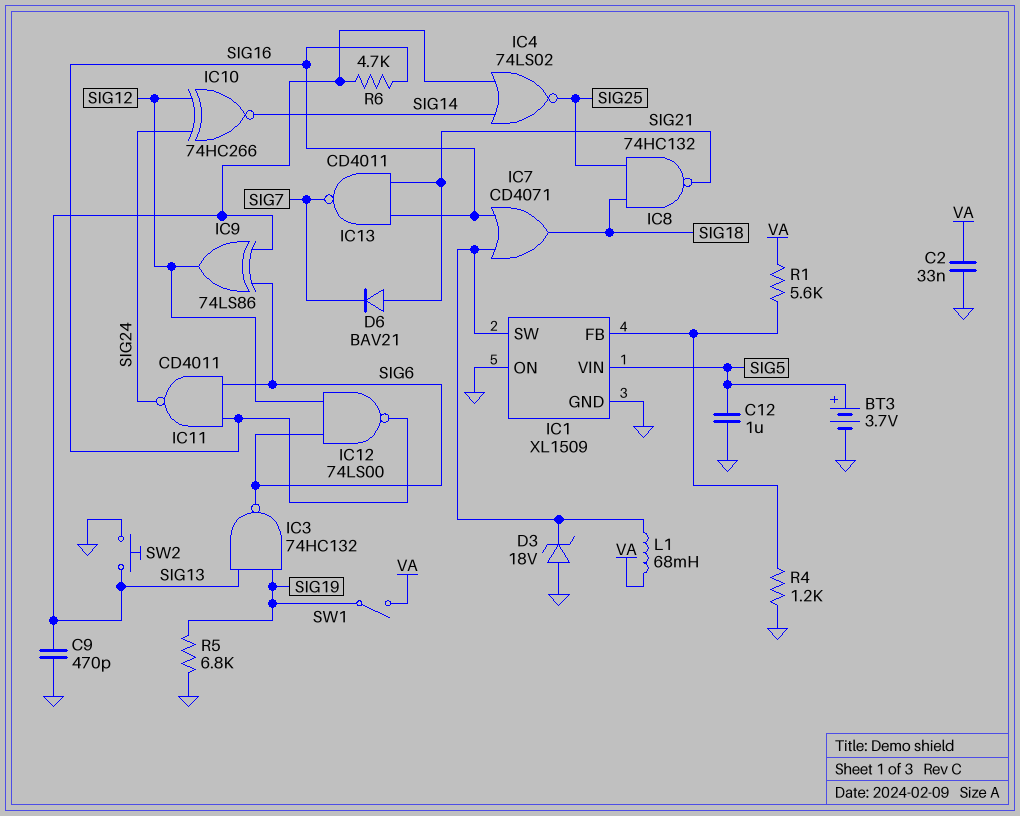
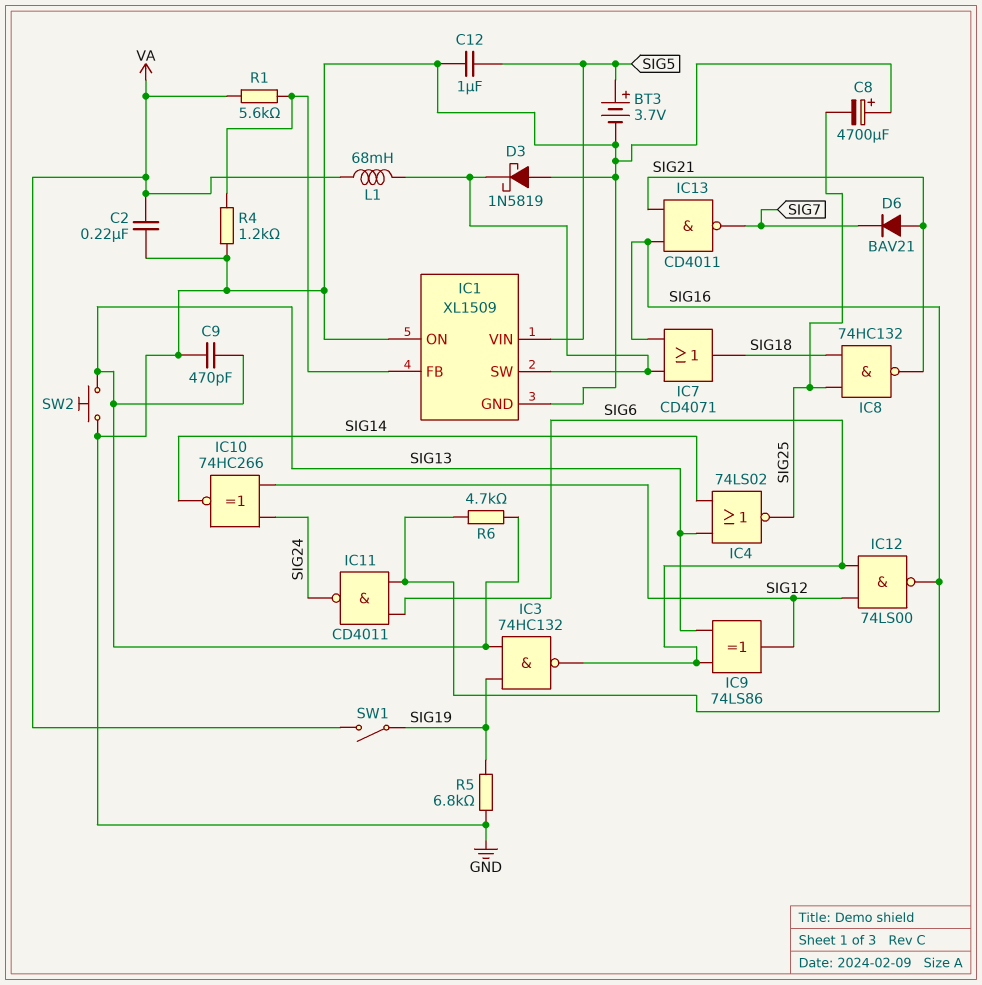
C2: 33nF (GND, VA) -> 220nF (GND, VA)
C8: none -> 4700uF (plus GND, minus SIG25)
D3: zener 18V (A GND, K IC1/SW) -> schottky 1N5819 (A GND, K IC1/SW)

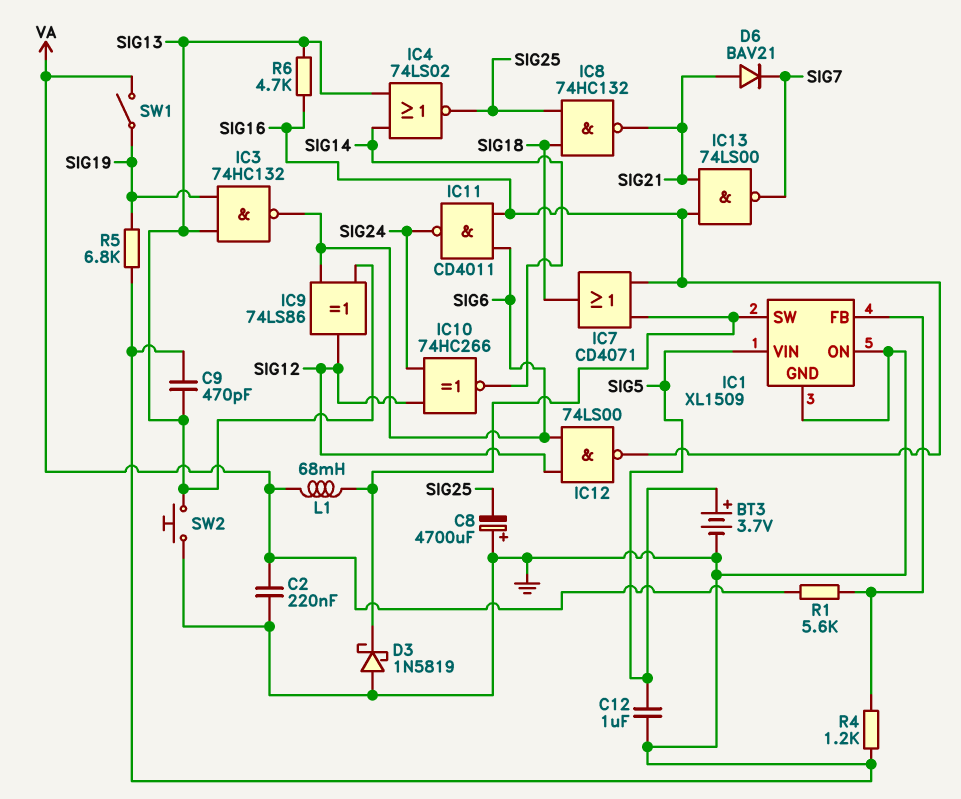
IC13: NAND CD4011 (in SIG16, in SIG21, out SIG7) -> NAND 74LS00 (in SIG16, in SIG21, out SIG7)

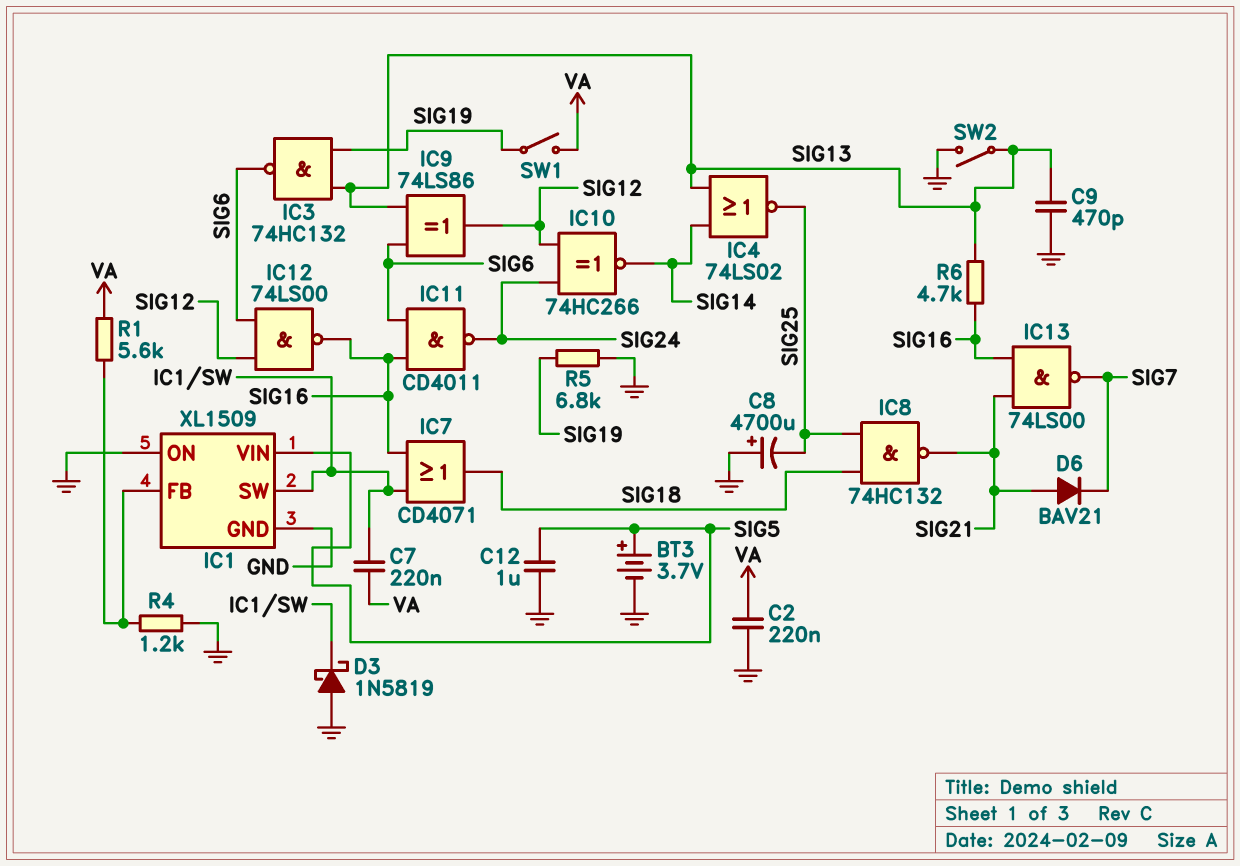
C7: none -> 220nF (IC1/SW, VA)
L1: 68mH (IC1/SW, VA) -> none
SW2: button (GND, SIG13) -> switch (GND, SIG13)

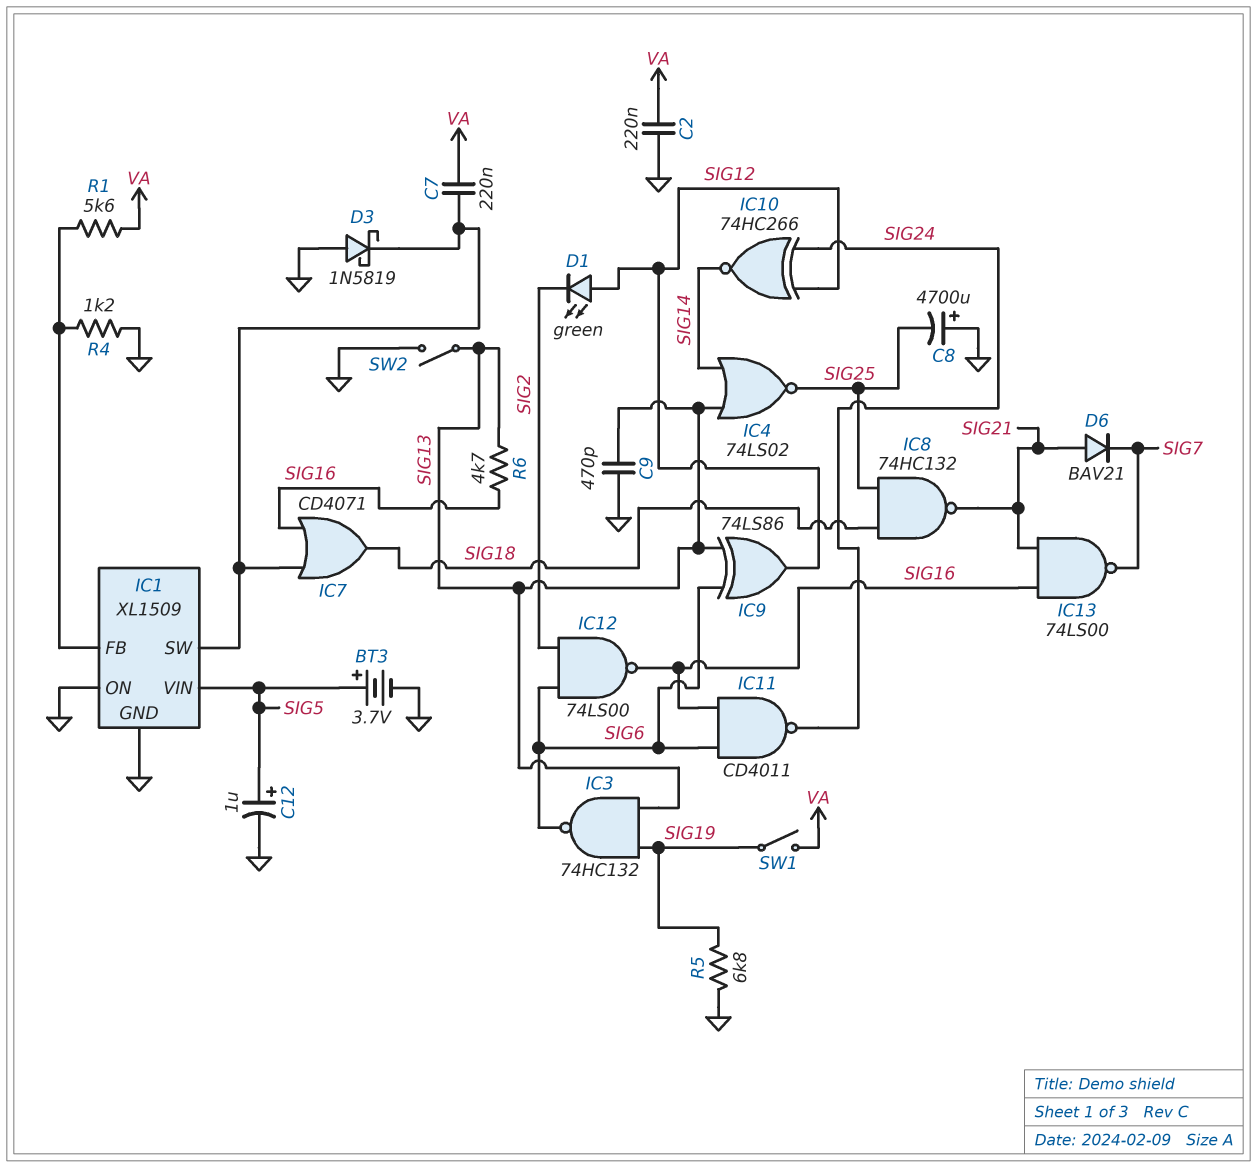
C12: 1uF (GND, SIG5) -> 1uF (plus SIG5, minus GND)
D1: none -> LED green (A SIG12, K SIG2)
IC12: NAND 74LS00 (in SIG6, in SIG12, out SIG16) -> NAND 74LS00 (in SIG2, in SIG6, out SIG16)

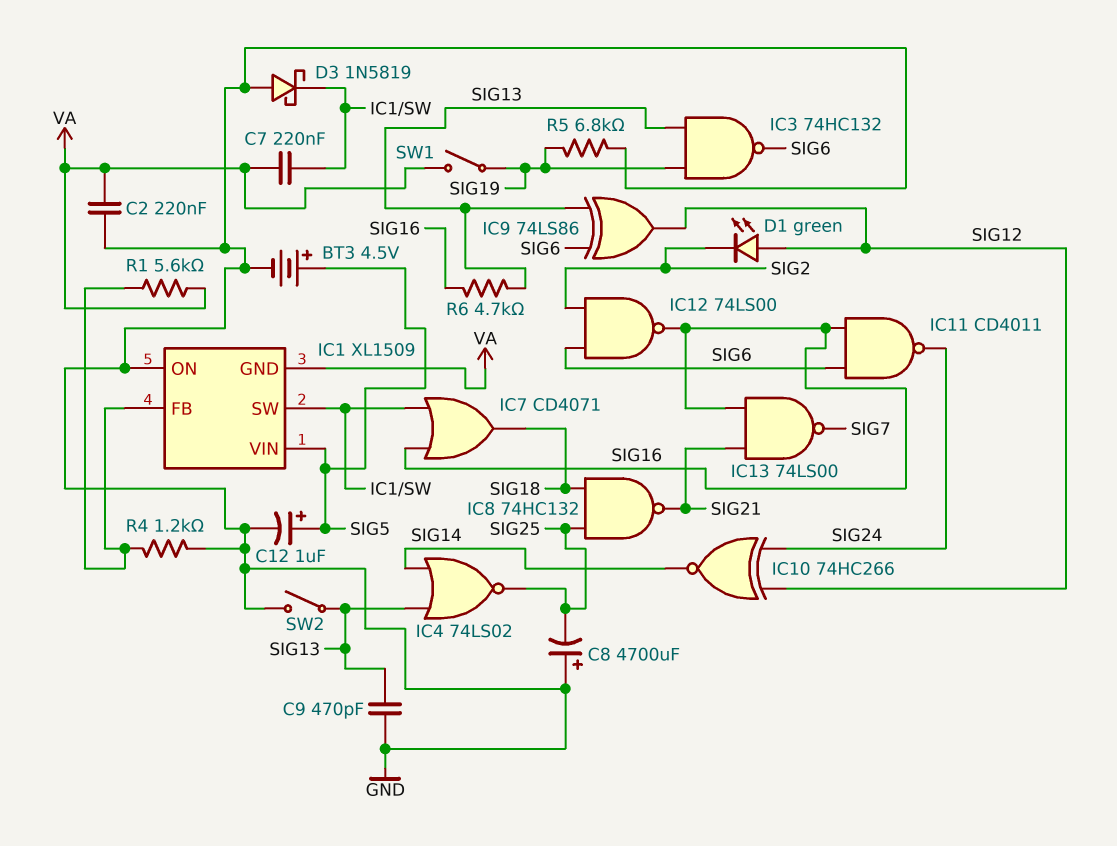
BT3: 3.7V (plus SIG5, minus GND) -> 4.5V (plus SIG5, minus GND)
D6: diode BAV21 (A SIG21, K SIG7) -> none
IC1 pin GND: GND -> VA

